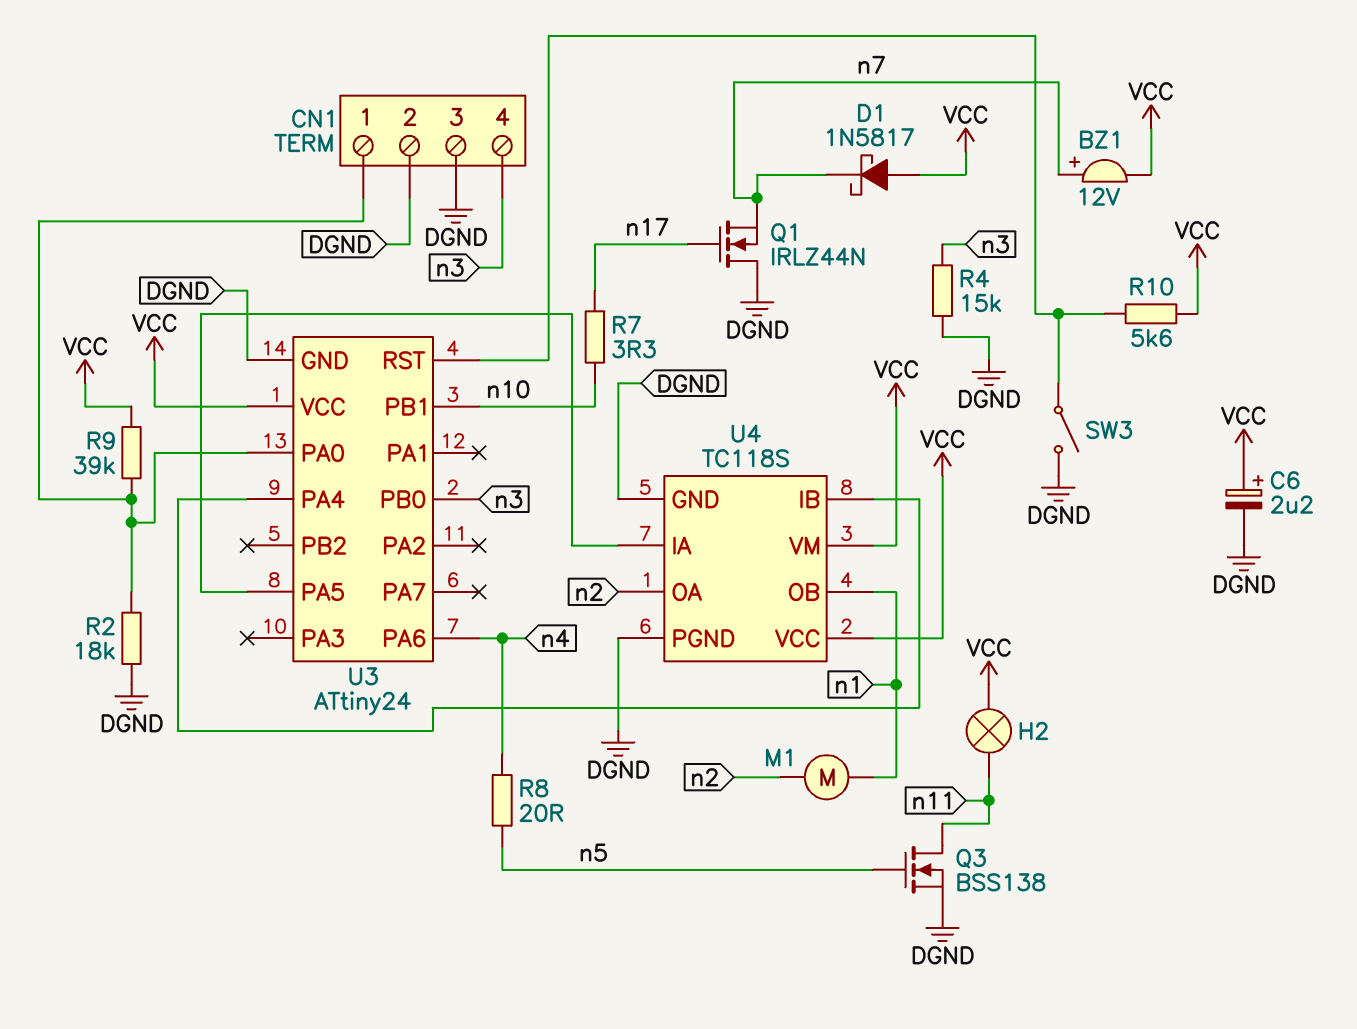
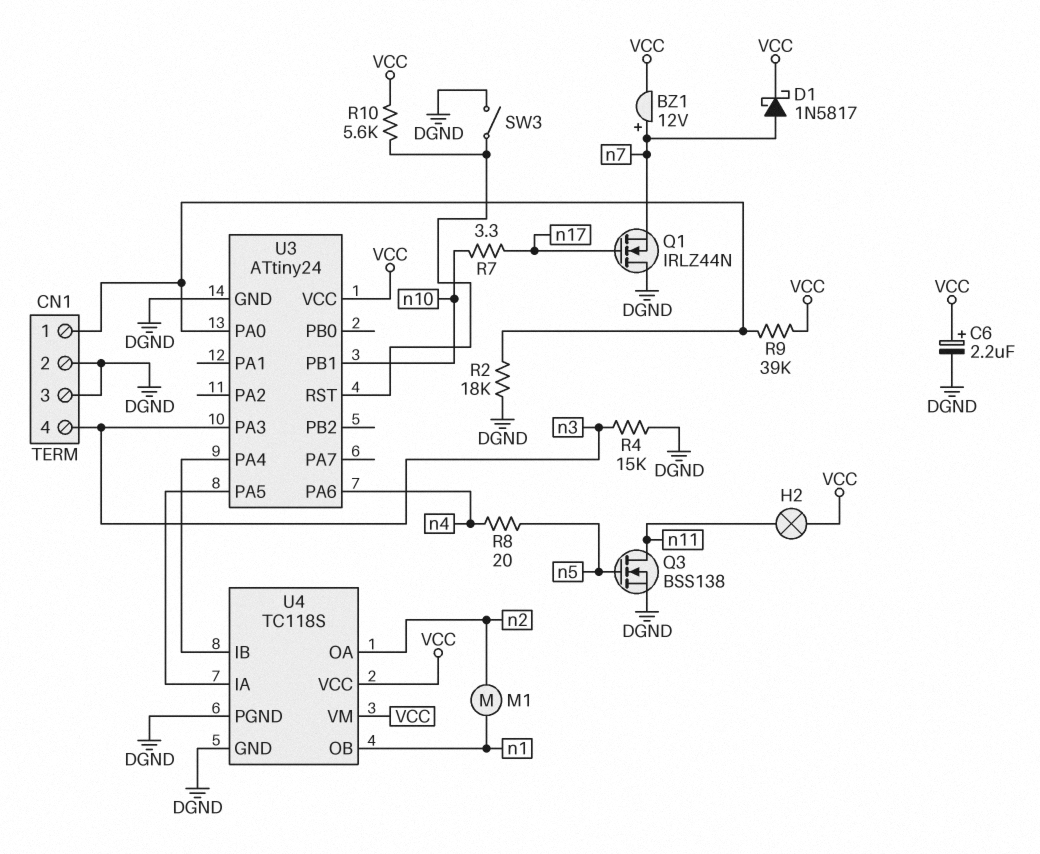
D1: schottky 1N5817 (A VCC, K n7) -> schottky 1N5817 (A n7, K VCC)
U3 pin PA3: none -> n3
U3 pin PB0: n3 -> none

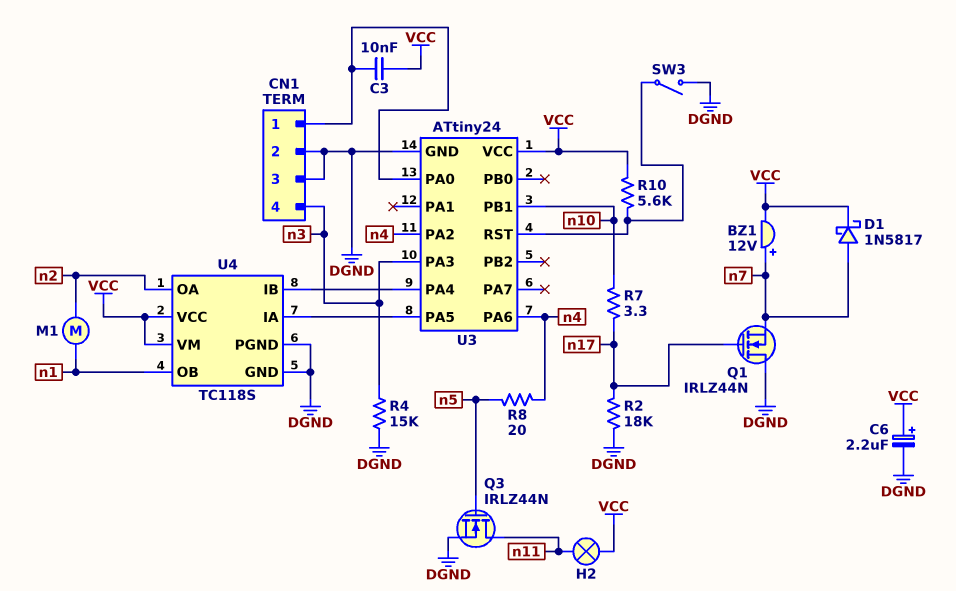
C3: none -> 10nF (CN1/1, VCC)
Q3: NMOS BSS138 (G n5, D n11, S DGND) -> NMOS IRLZ44N (G n5, D n11, S DGND)
R2: 18k (CN1/1, DGND) -> 18k (DGND, n17)
R9: 39k (CN1/1, VCC) -> none
U3 pin PA2: none -> n4

